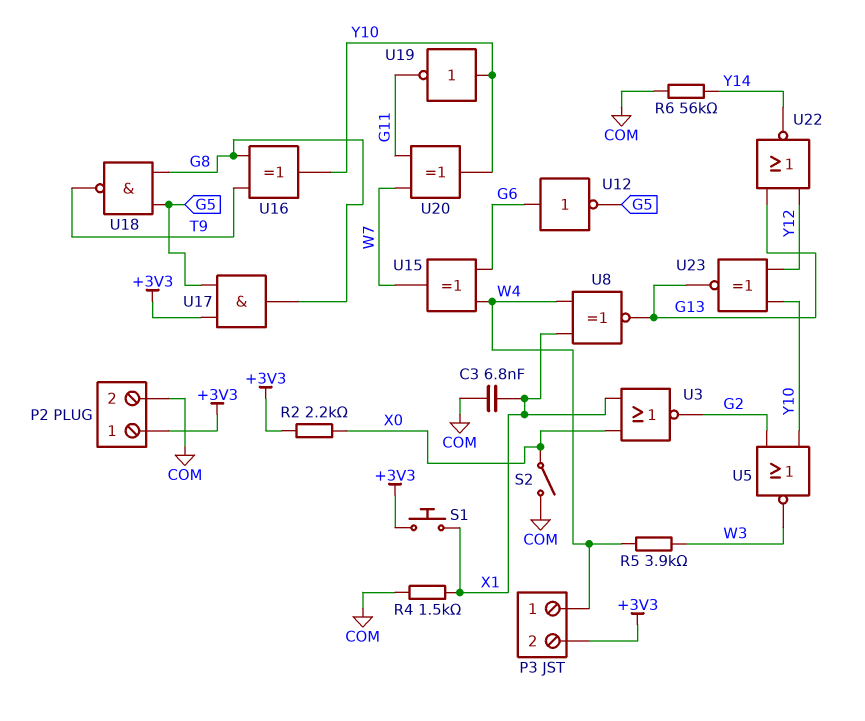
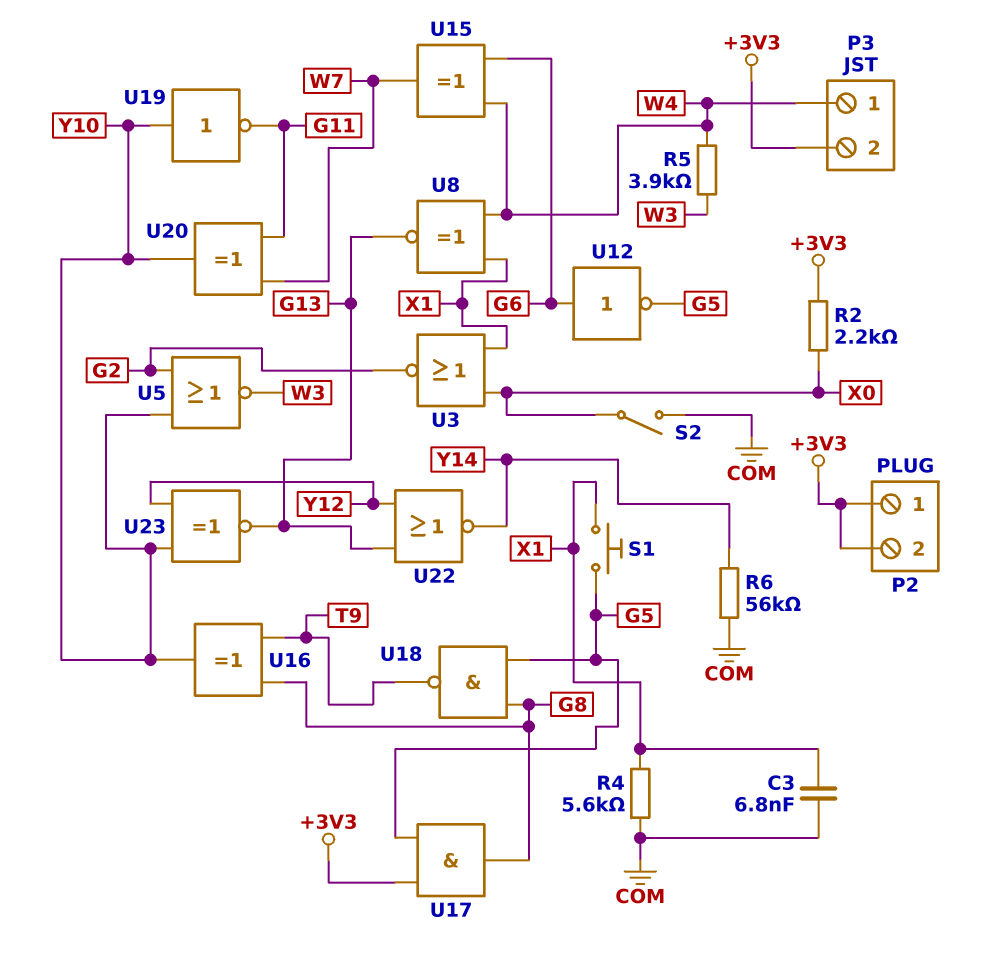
P2 pin 2: COM -> +3V3
R4: 1.5k (COM, X1) -> 5.6k (COM, X1)
S1: button (+3V3, X1) -> button (G5, X1)

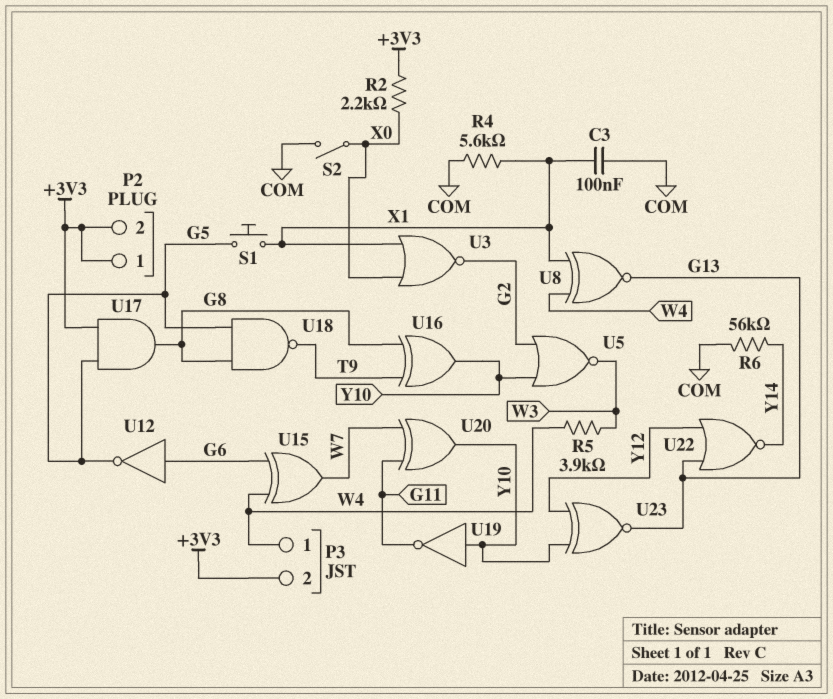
C3: 6.8nF (COM, X1) -> 100nF (COM, X1)

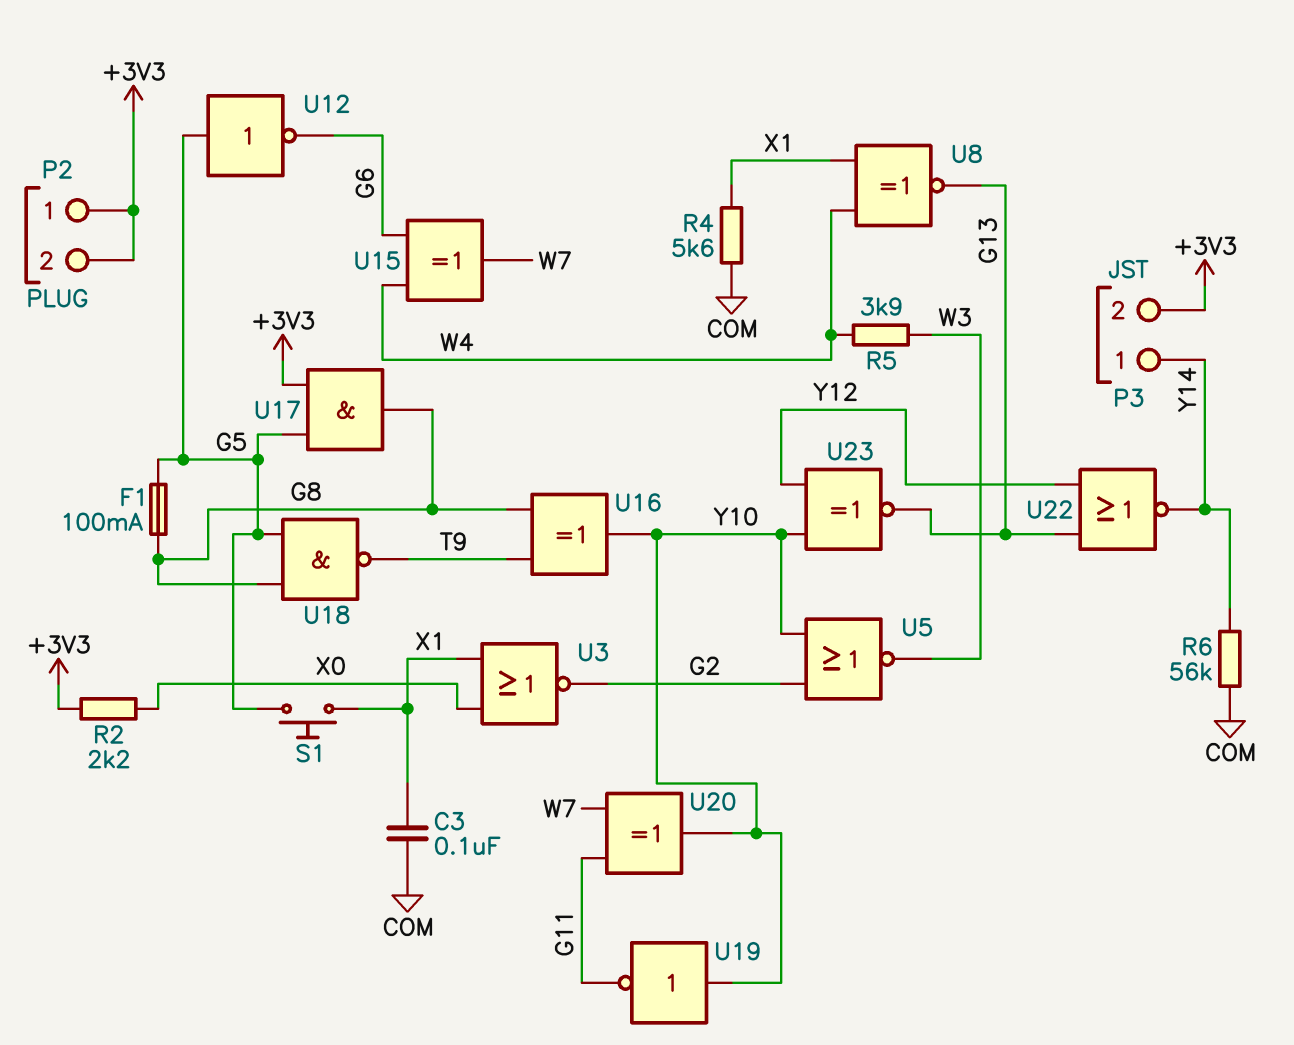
F1: none -> 100mA (G5, G8)
P3 pin 1: W4 -> Y14
S2: switch (COM, X0) -> none
U12: NOT (in G6, out G5) -> NOT (in G5, out G6)

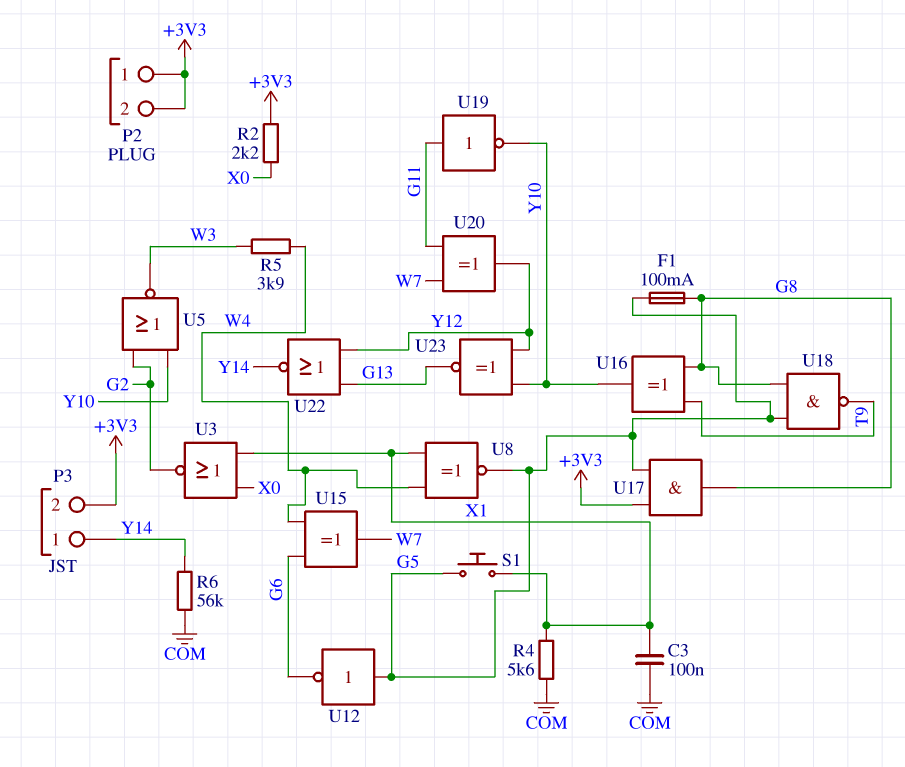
U8: XNOR (in W4, in X1, out G13) -> XNOR (in W4, in X1, out G5)
U19: NOT (in Y10, out G11) -> NOT (in G11, out Y10)
U20: XOR (in G11, in W7, out Y10) -> XOR (in G11, in W7, out Y12)

